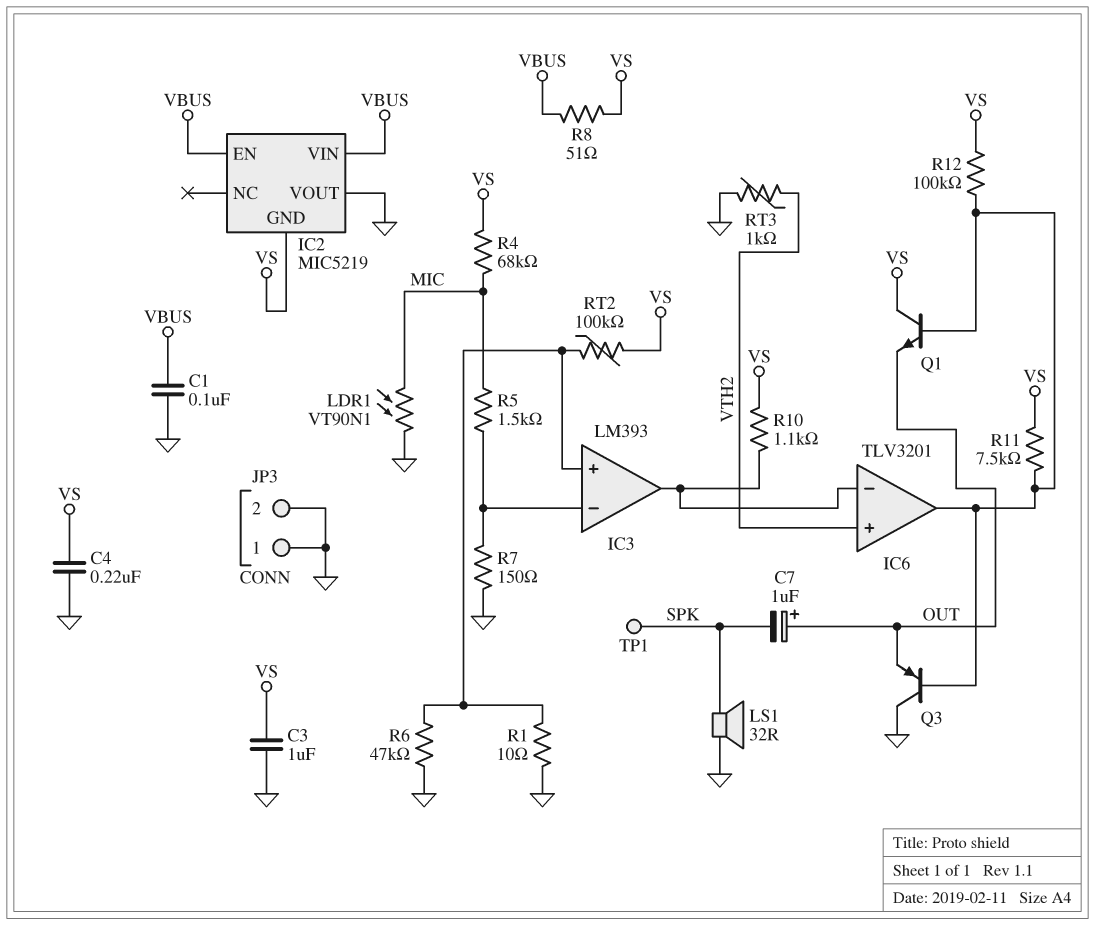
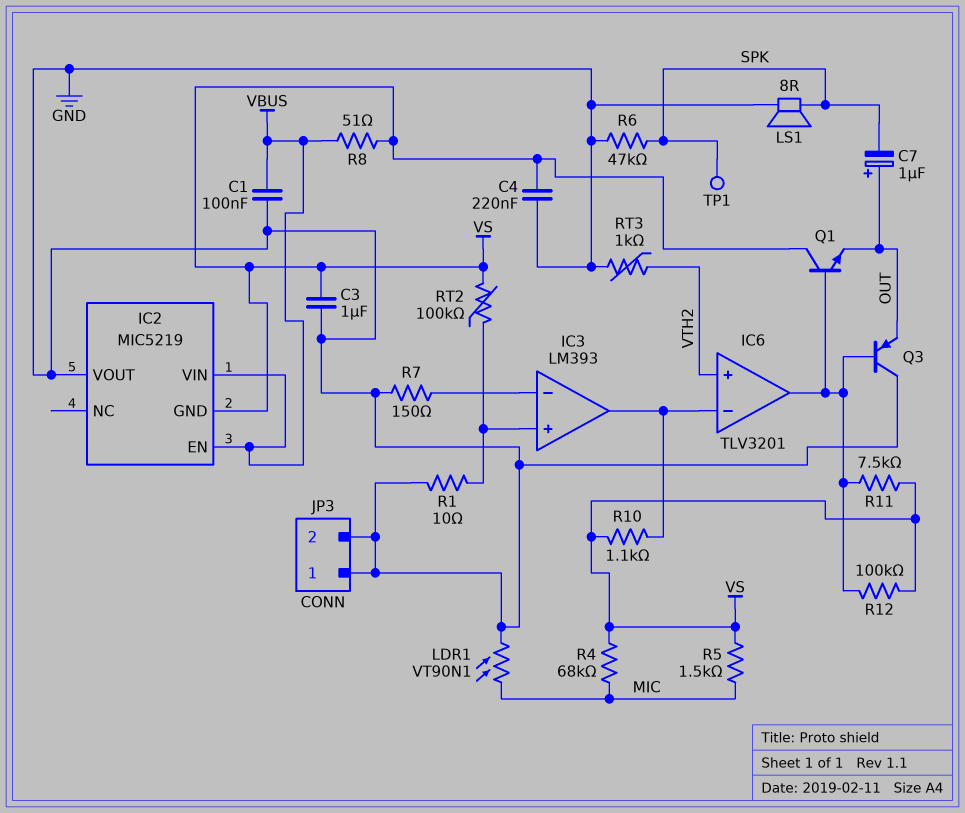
LS1: speaker 32R (GND, SPK) -> speaker 8R (GND, SPK)
R5: 1.5k (IC3/in-, MIC) -> 1.5k (MIC, VS)
R6: 47k (GND, IC3/in+) -> 47k (GND, SPK)

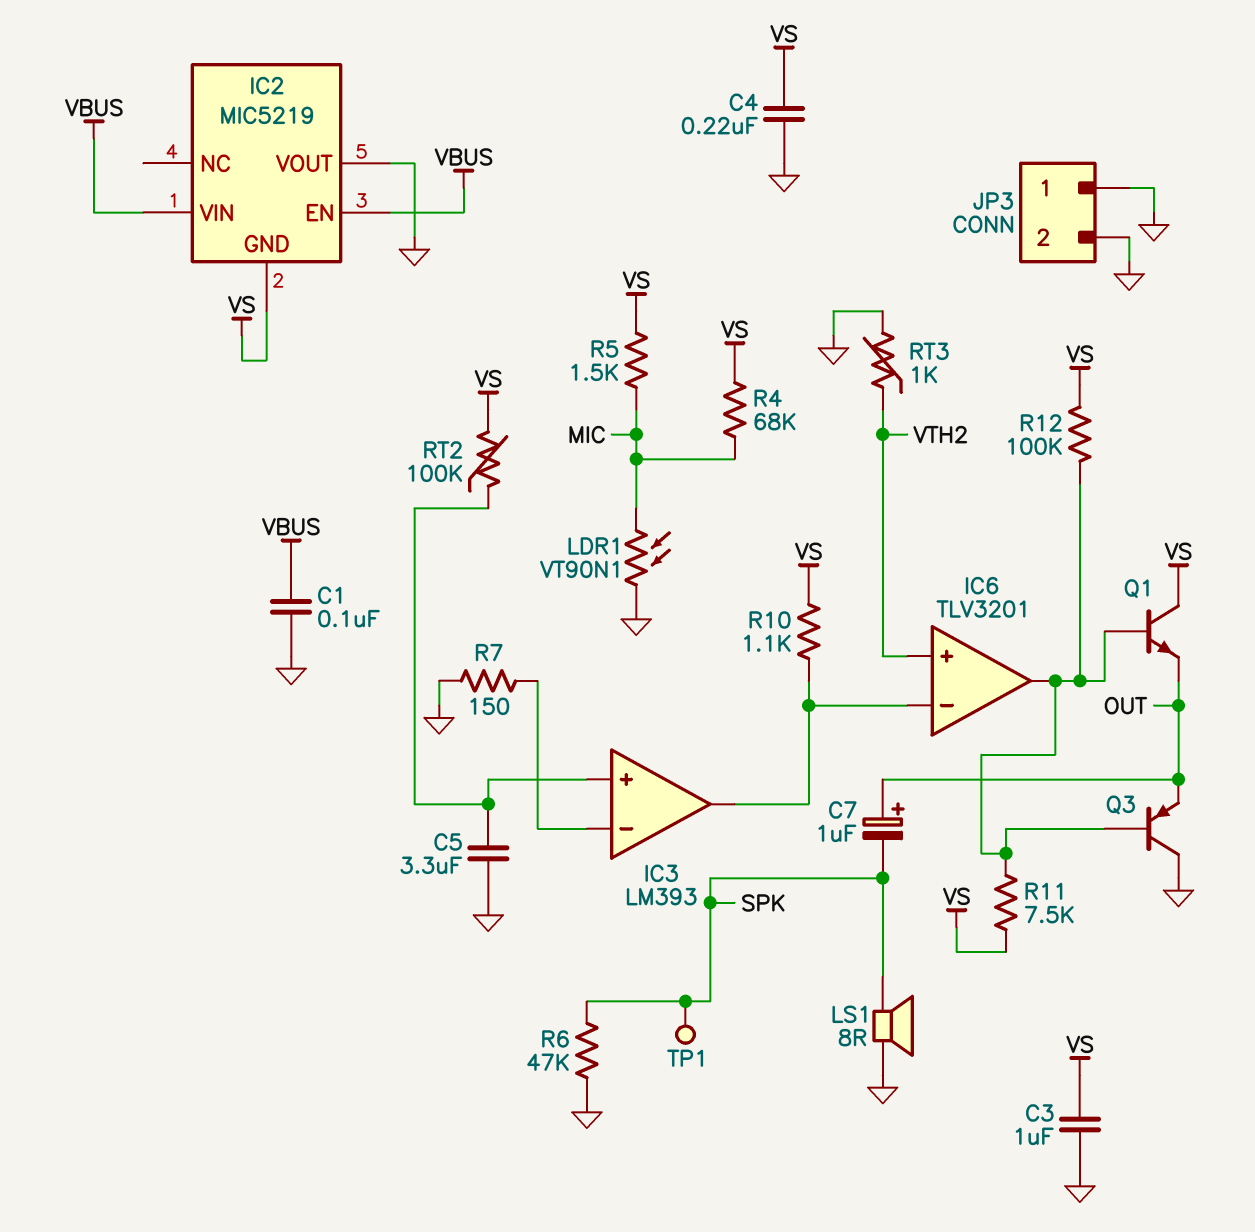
C5: none -> 3.3uF (GND, IC3/in+)
R1: 10 (GND, IC3/in+) -> none
R8: 51 (VBUS, VS) -> none

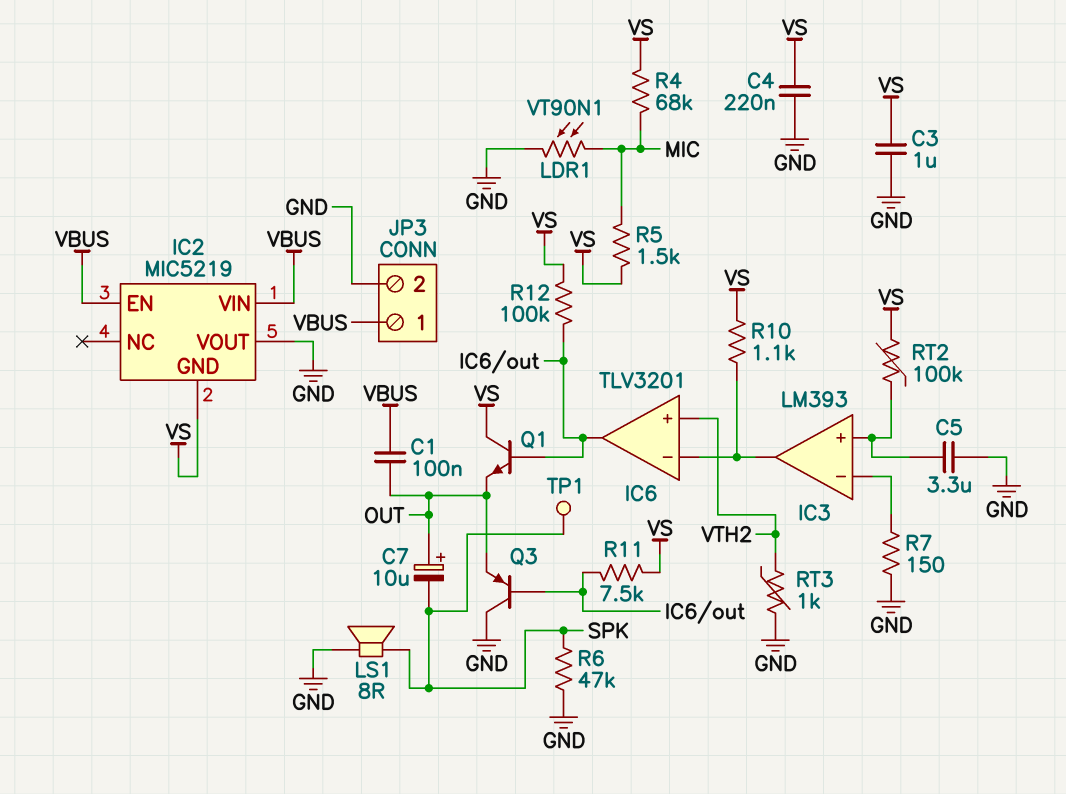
C1: 100nF (GND, VBUS) -> 100nF (OUT, VBUS)
C7: 1uF (plus OUT, minus SPK) -> 10uF (plus OUT, minus SPK)
JP3 pin 1: GND -> VBUS

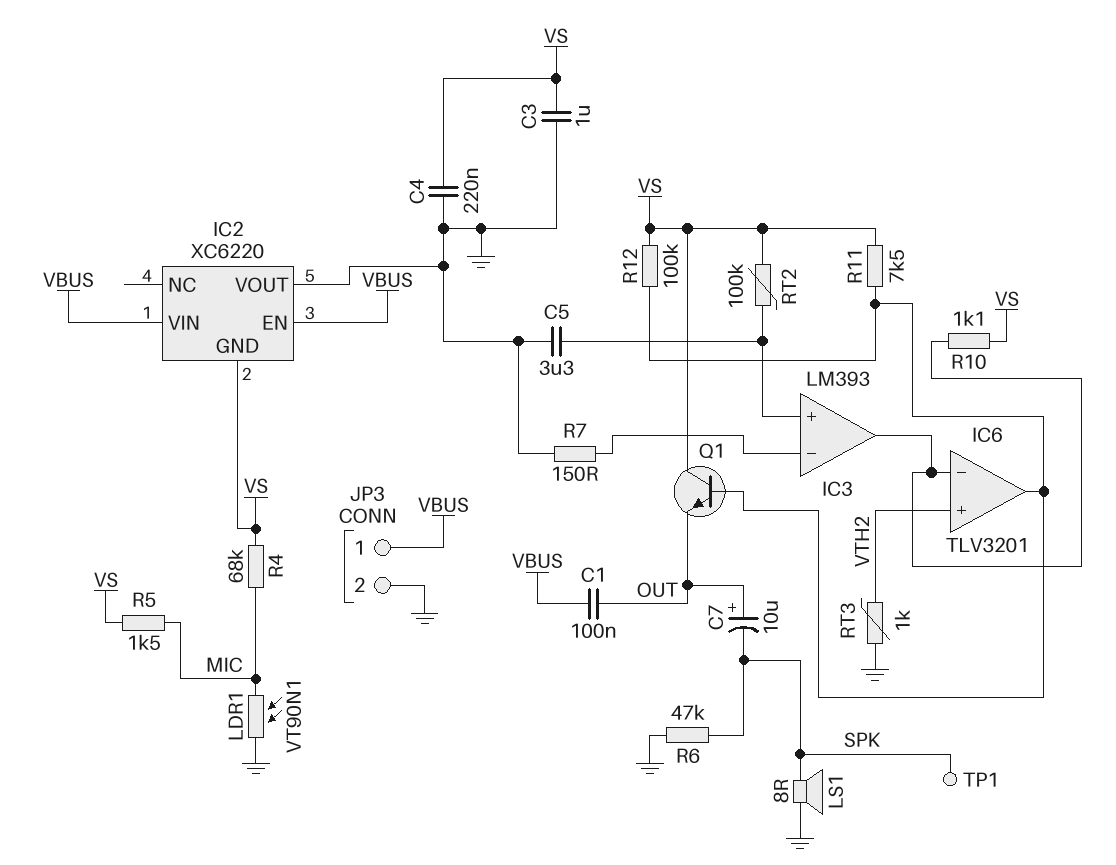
IC2: MIC5219 -> XC6220
Q3: PNP (B IC6/out, C GND, E OUT) -> none

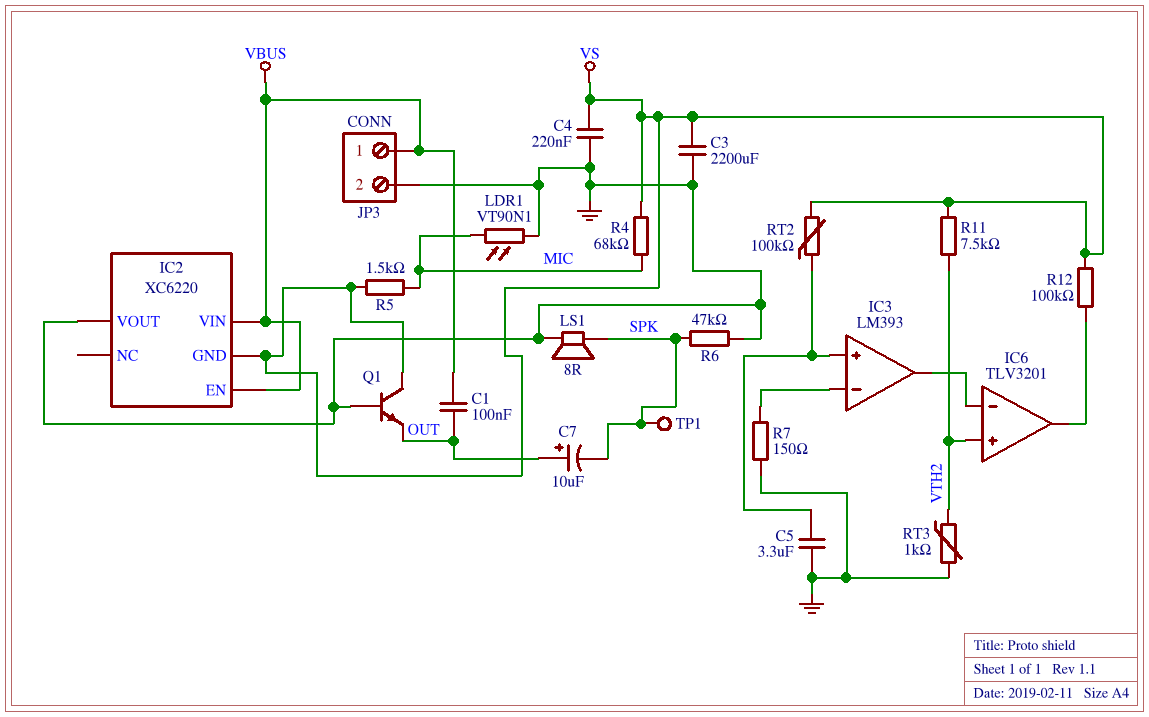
C3: 1uF (GND, VS) -> 2200uF (GND, VS)
Q1: NPN (B IC6/out, C VS, E OUT) -> NPN (B GND, C VS, E OUT)
R10: 1.1k (IC3/out, VS) -> none
R11: 7.5k (IC6/out, VS) -> 7.5k (VS, VTH2)

